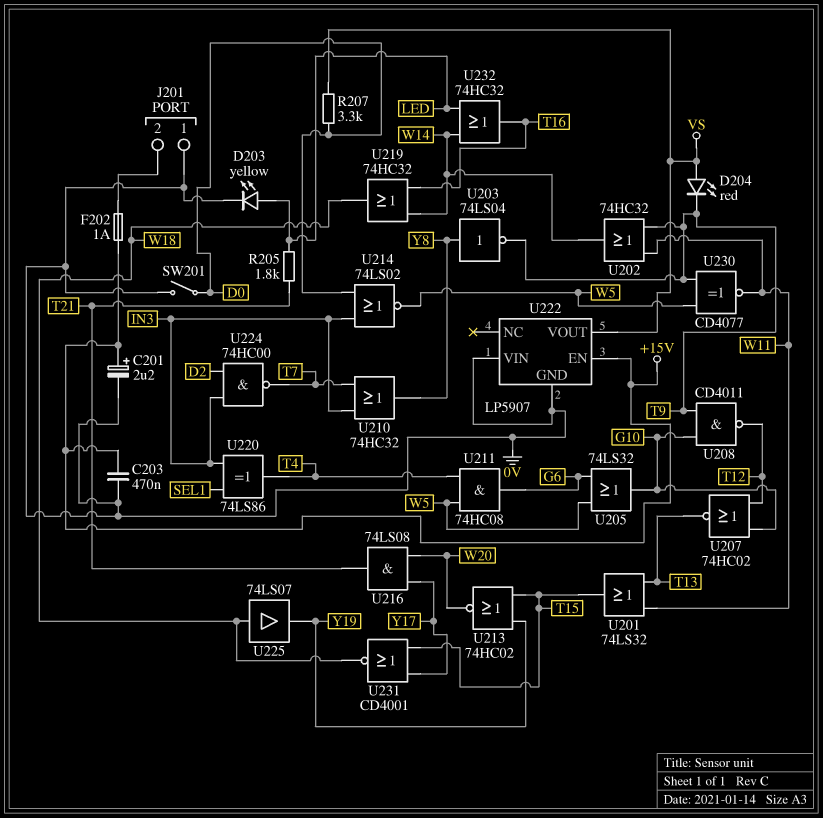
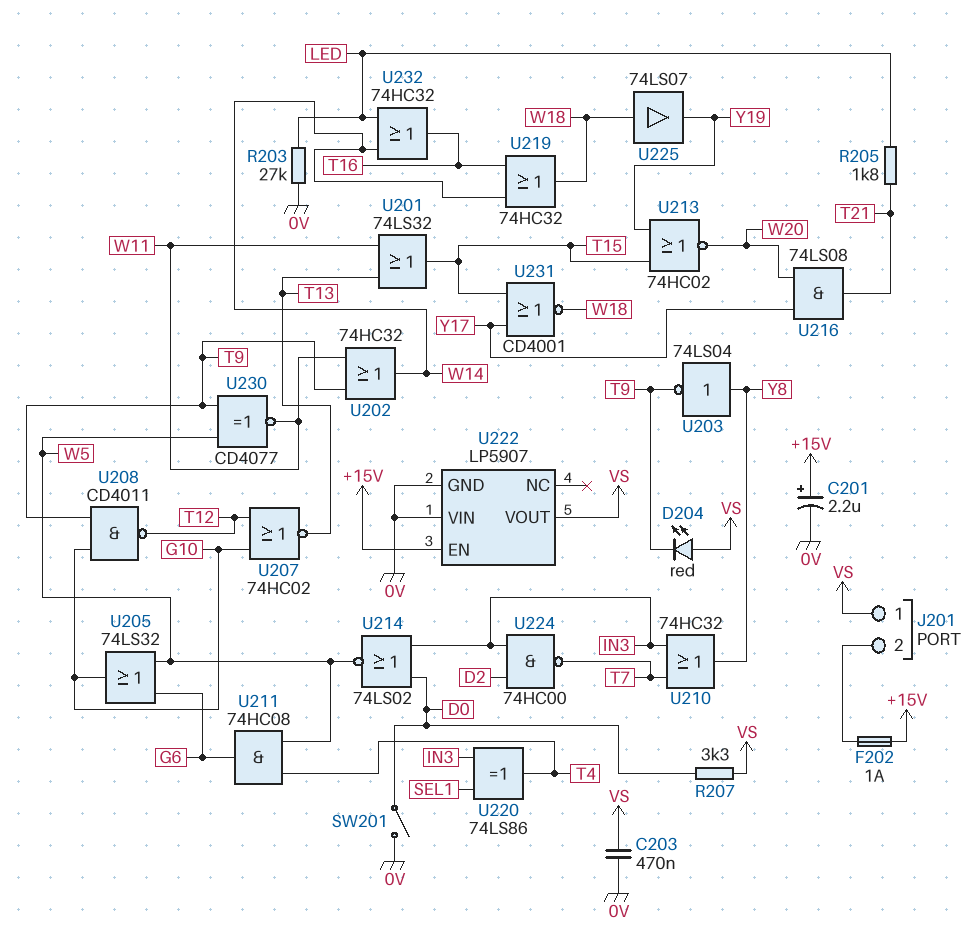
C203: 470nF (+15V, 0V) -> 470nF (0V, VS)
D203: LED yellow (A LED, K 0V) -> none
J201 pin 1: 0V -> VS
R203: none -> 27k (0V, LED)

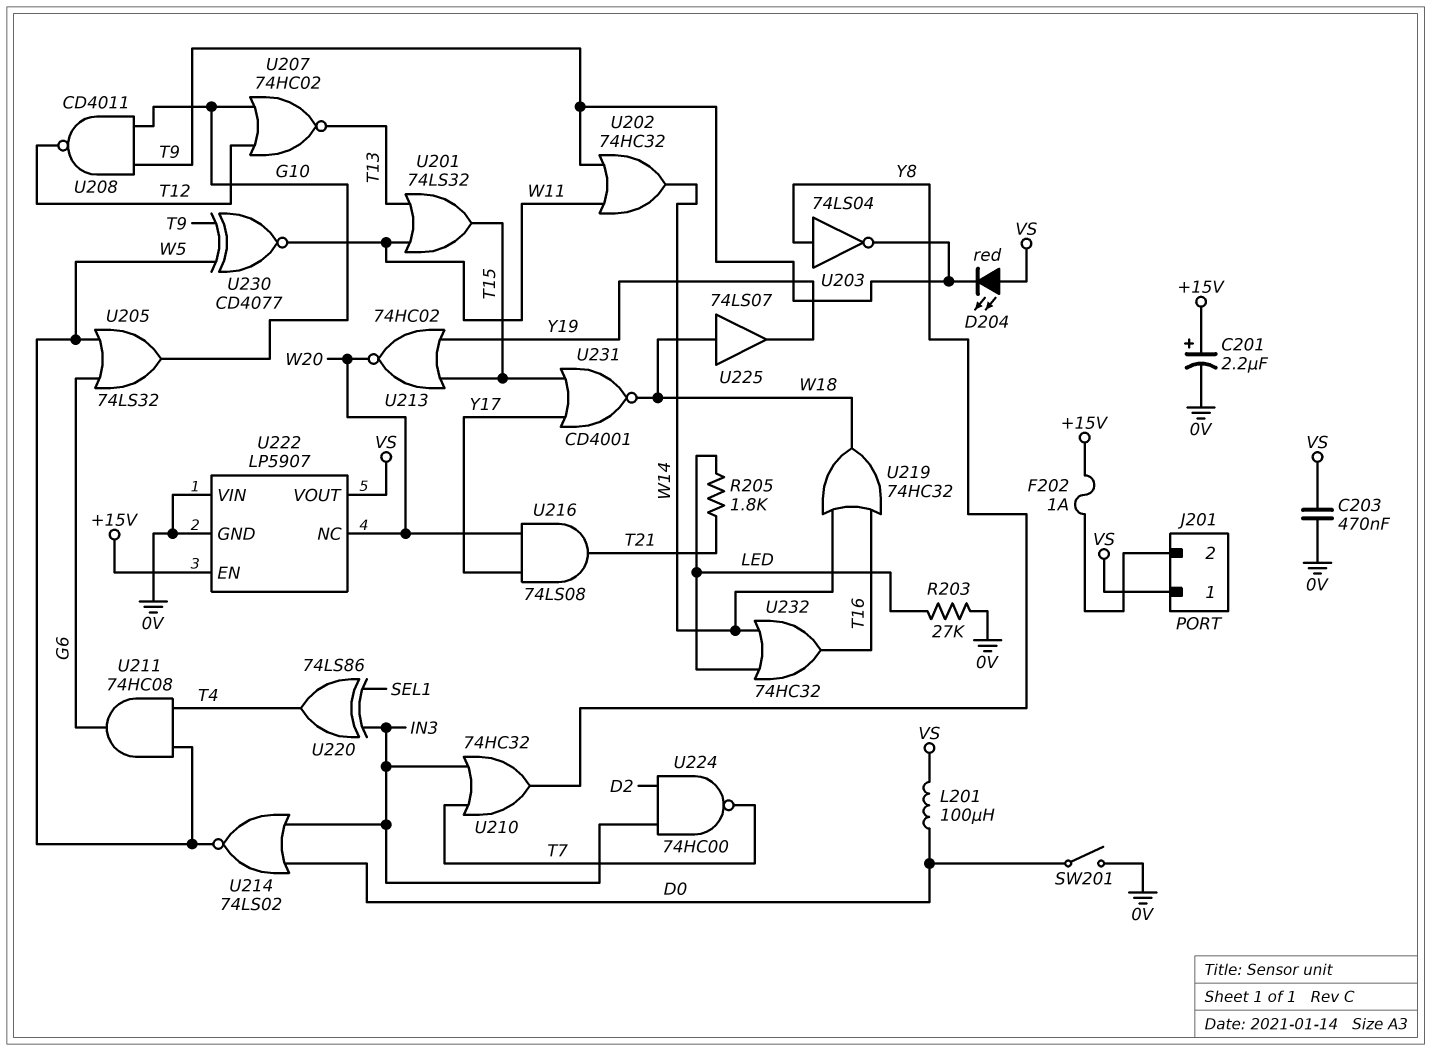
L201: none -> 100uH (D0, VS)
R207: 3.3k (D0, VS) -> none
U222 pin NC: none -> W20

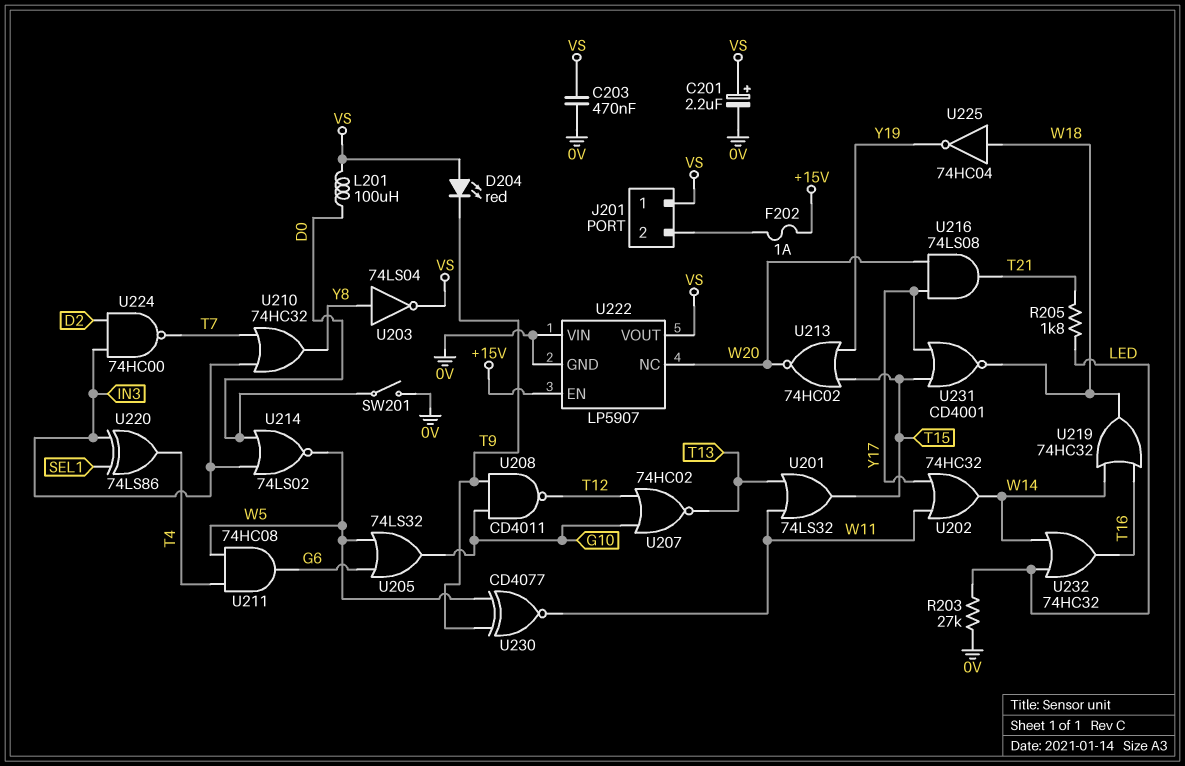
C201: 2.2uF (plus +15V, minus 0V) -> 2.2uF (plus VS, minus 0V)
U202: OR 74HC32 (in T9, in W11, out W14) -> OR 74HC32 (in W11, in Y17, out W14)
U203: NOT 74LS04 (in Y8, out T9) -> NOT 74LS04 (in Y8, out VS)
U225: buffer 74LS07 (in W18, out Y19) -> NOT 74HC04 (in W18, out Y19)

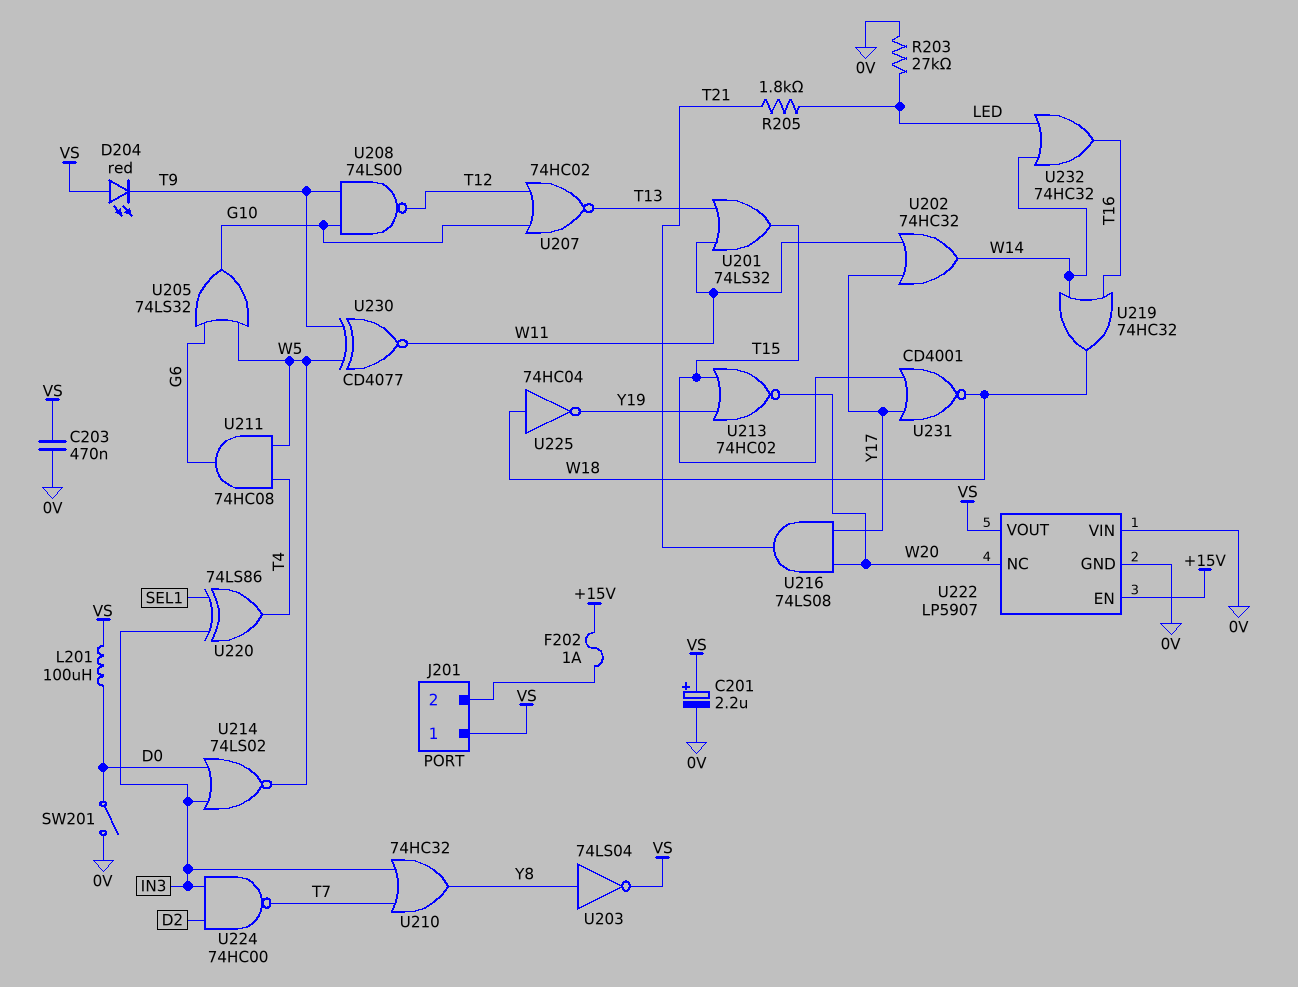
U208: NAND CD4011 (in G10, in T9, out T12) -> NAND 74LS00 (in G10, in T9, out T12)

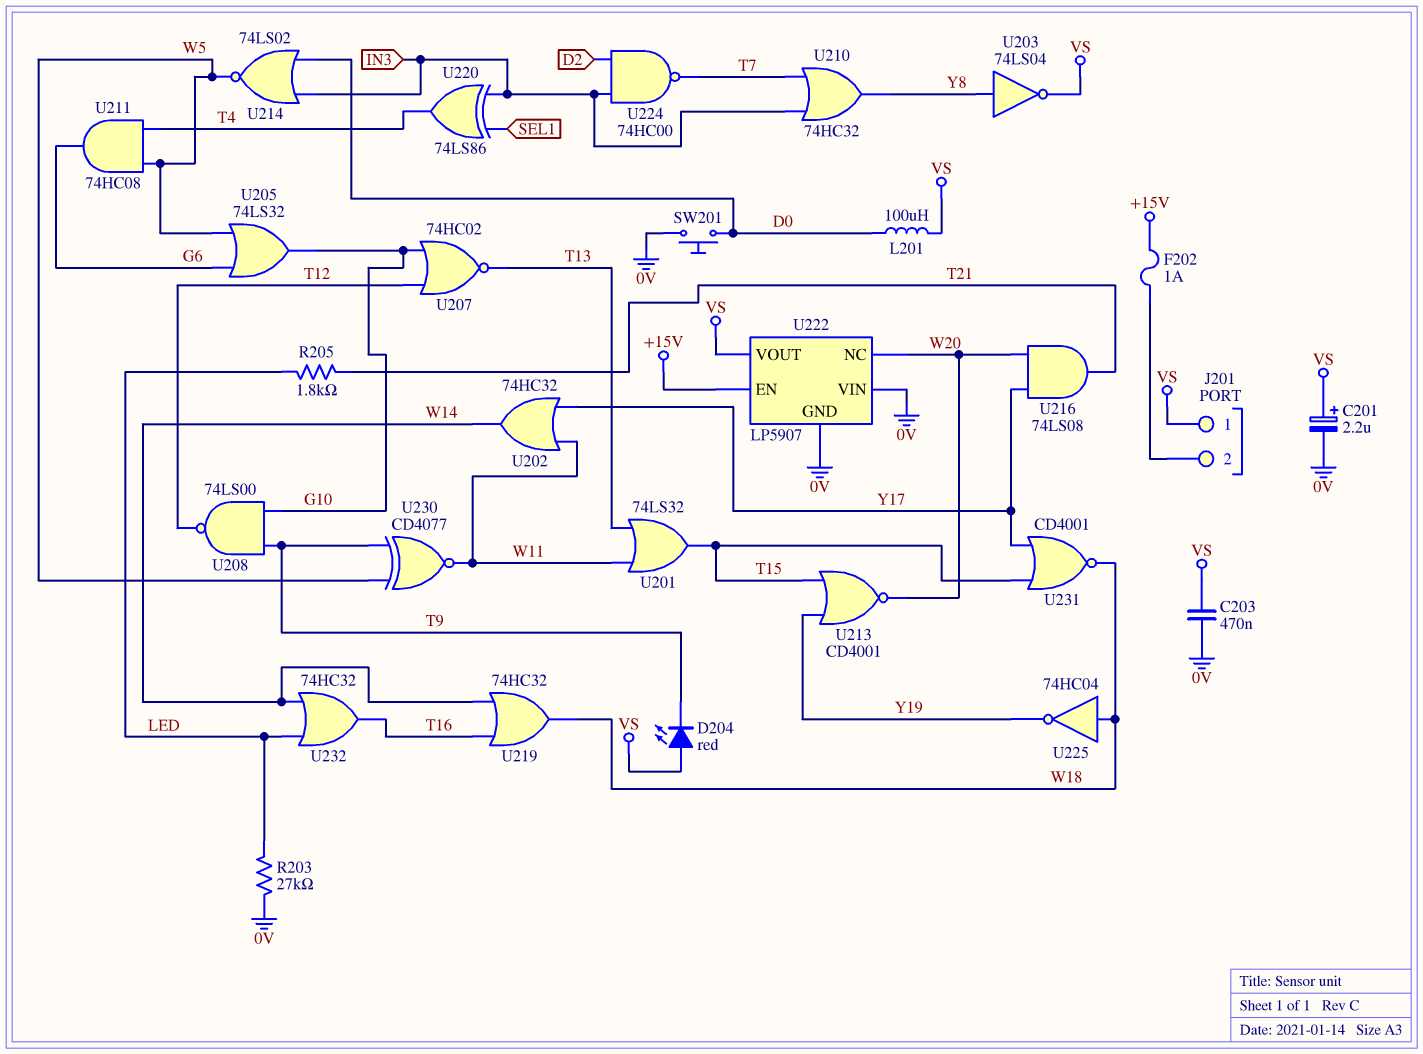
SW201: switch (0V, D0) -> button (0V, D0)
U213: NOR 74HC02 (in T15, in Y19, out W20) -> NOR CD4001 (in T15, in Y19, out W20)

